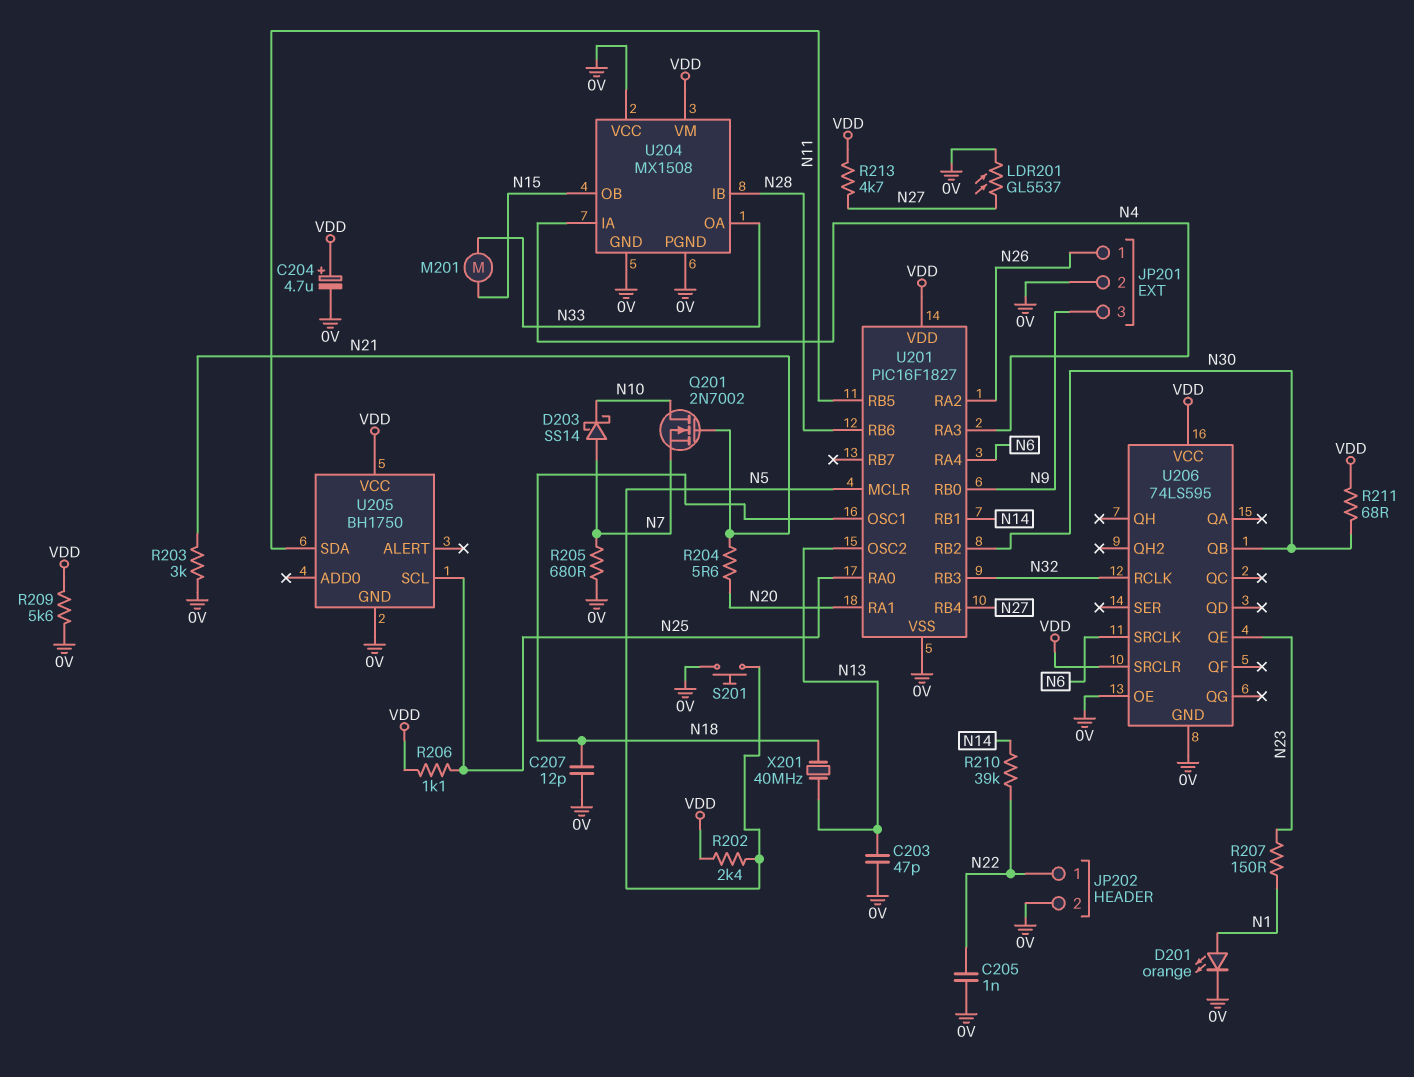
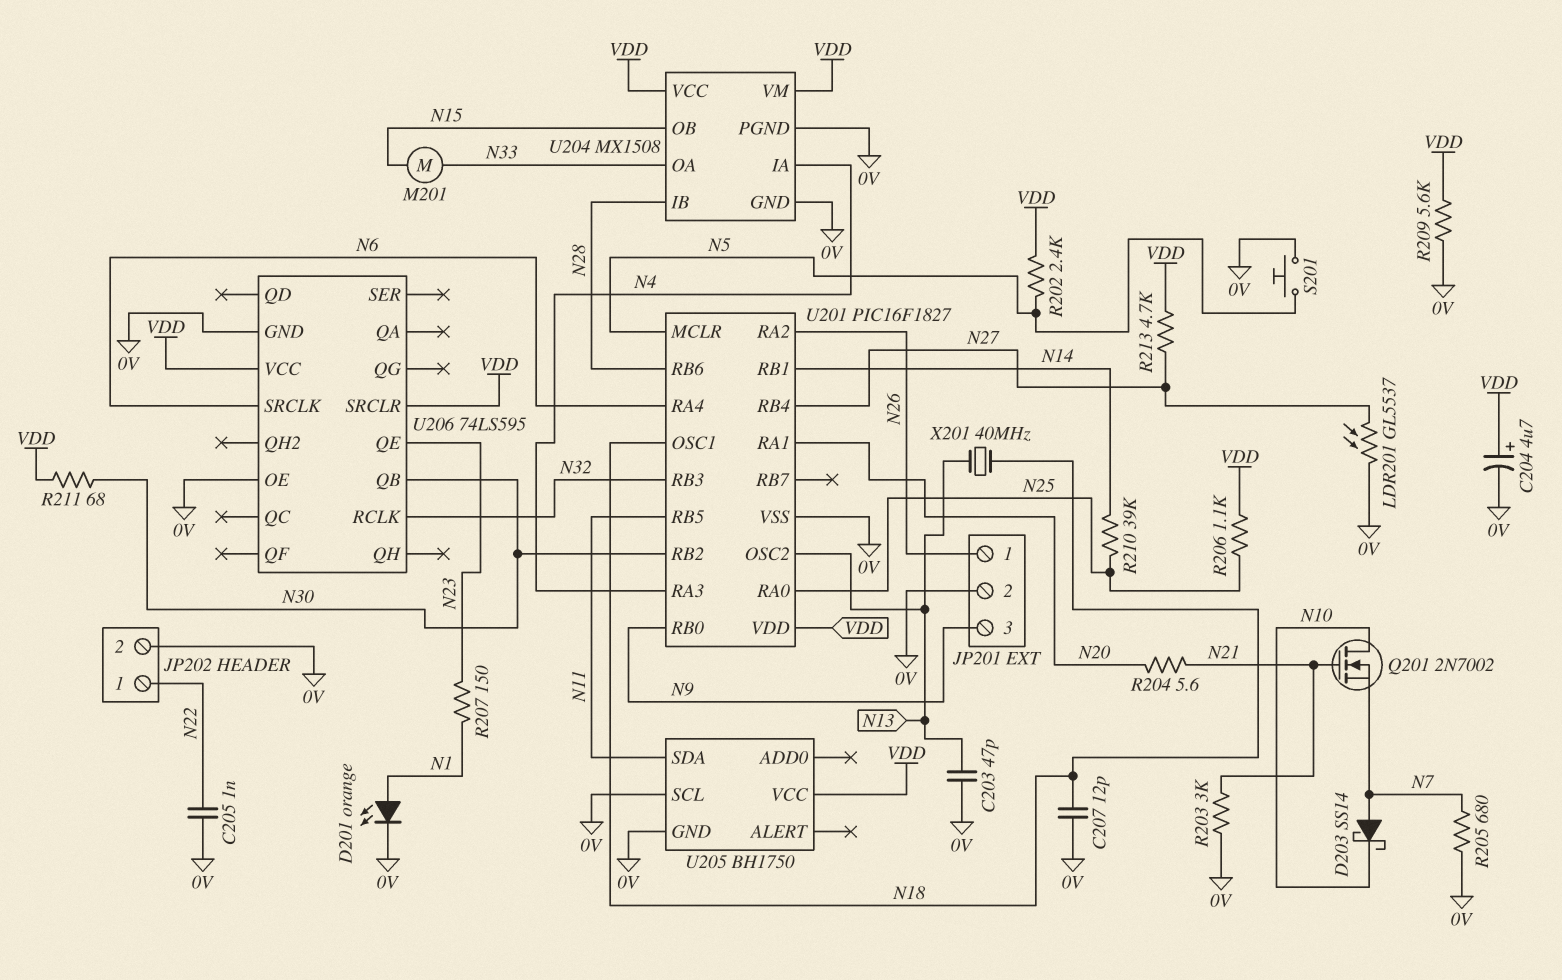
R210: 39k (N14, N22) -> 39k (N14, N25)
U204 pin VCC: 0V -> VDD
U205 pin SCL: N25 -> 0V

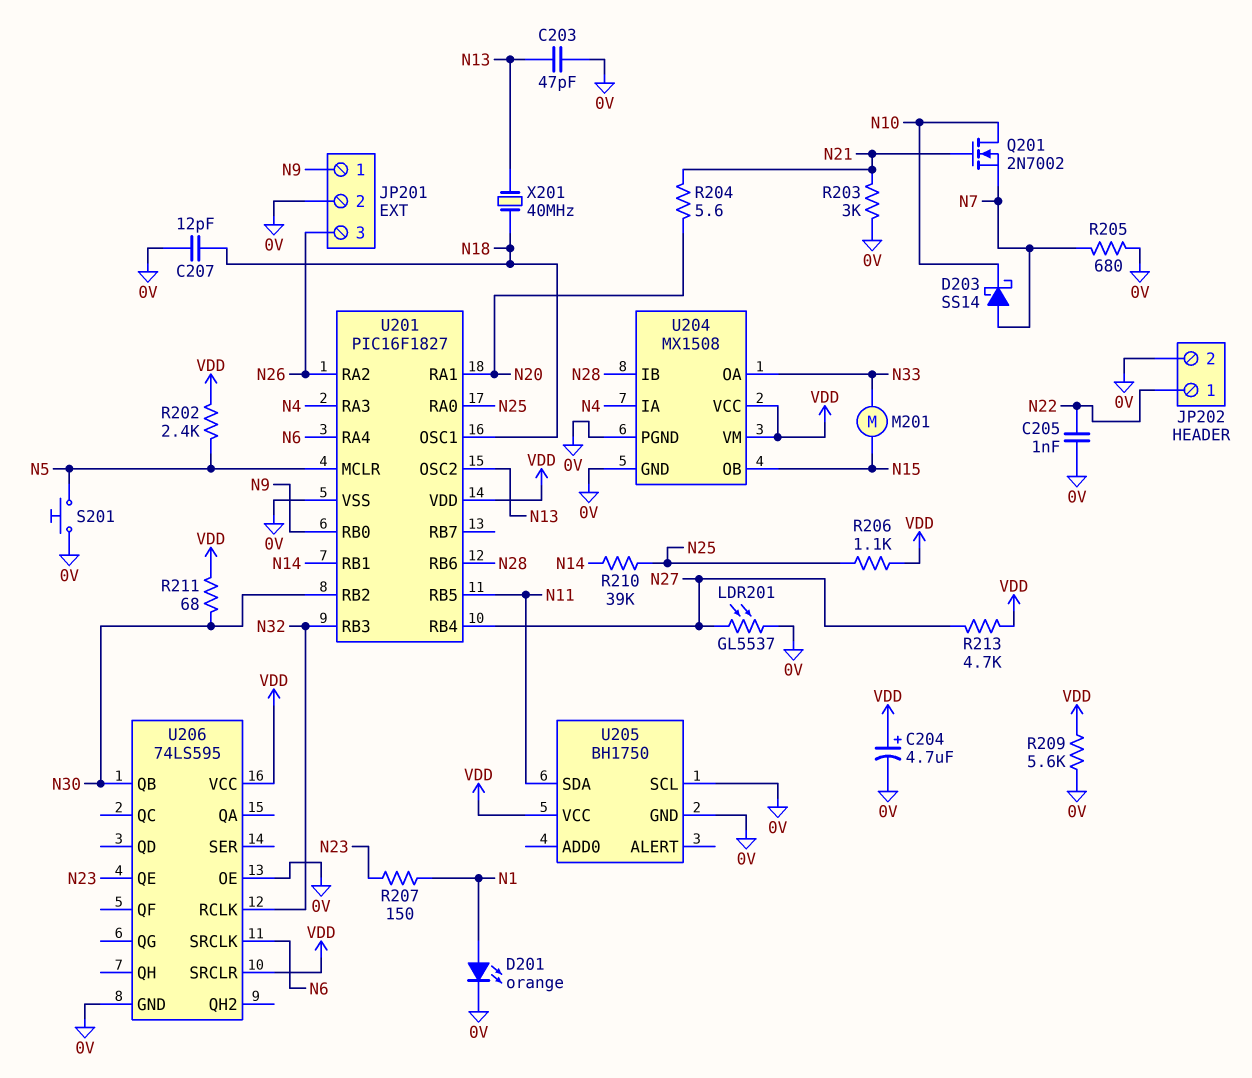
JP201 pin 1: N26 -> N9
JP201 pin 3: N9 -> N26

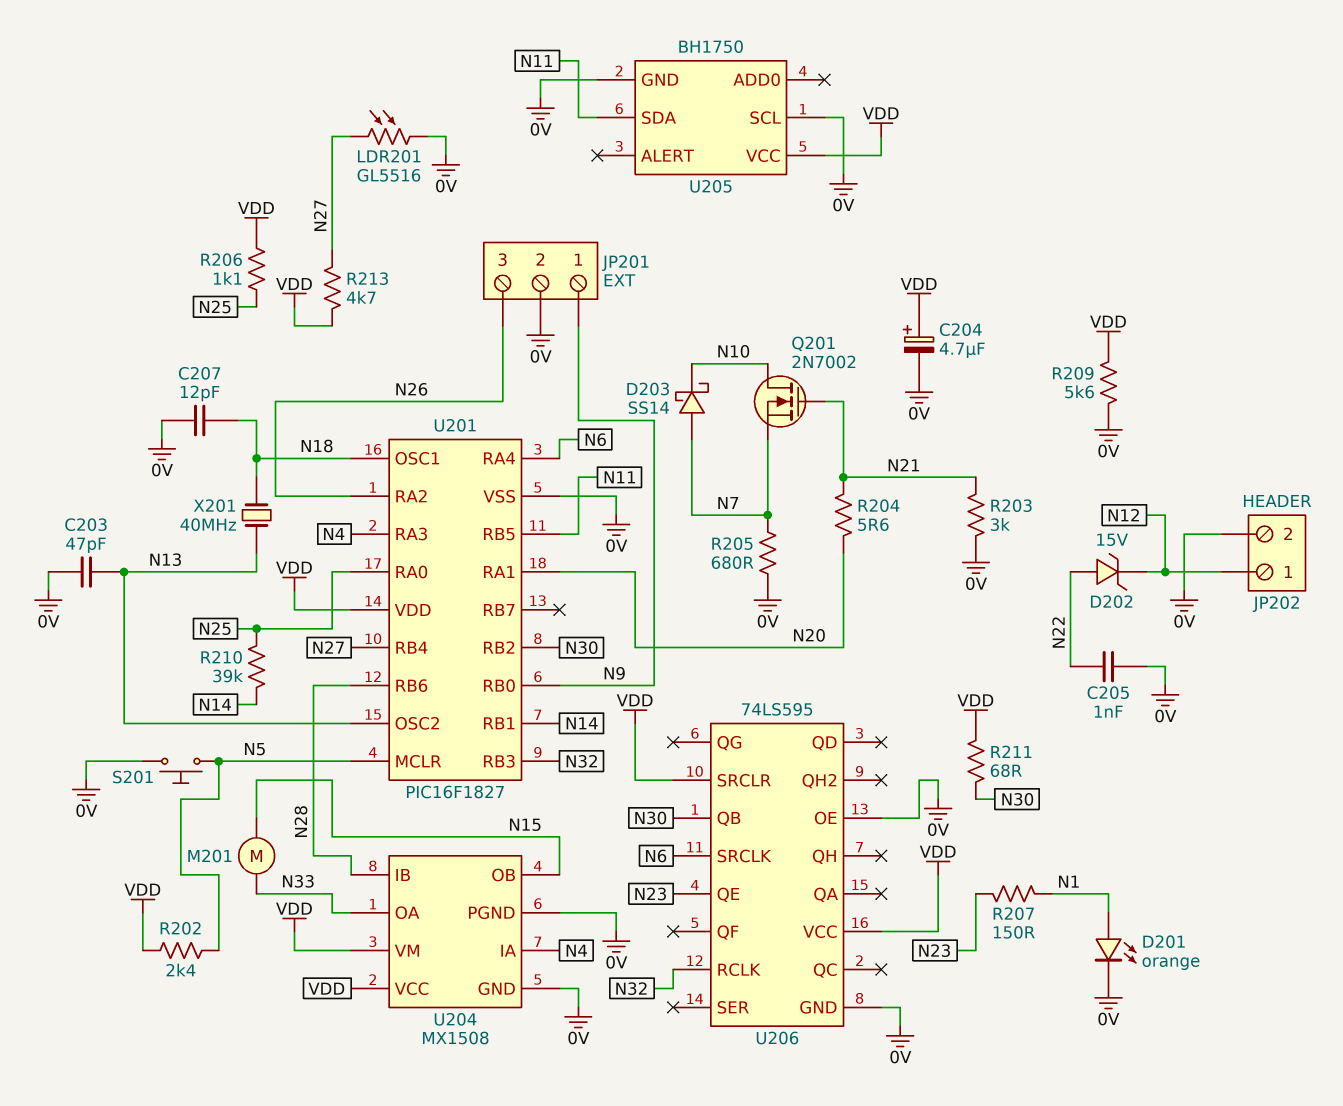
D202: none -> zener 15V (A N22, K N12)
JP202 pin 1: N22 -> N12
LDR201: GL5537 (0V, N27) -> GL5516 (0V, N27)

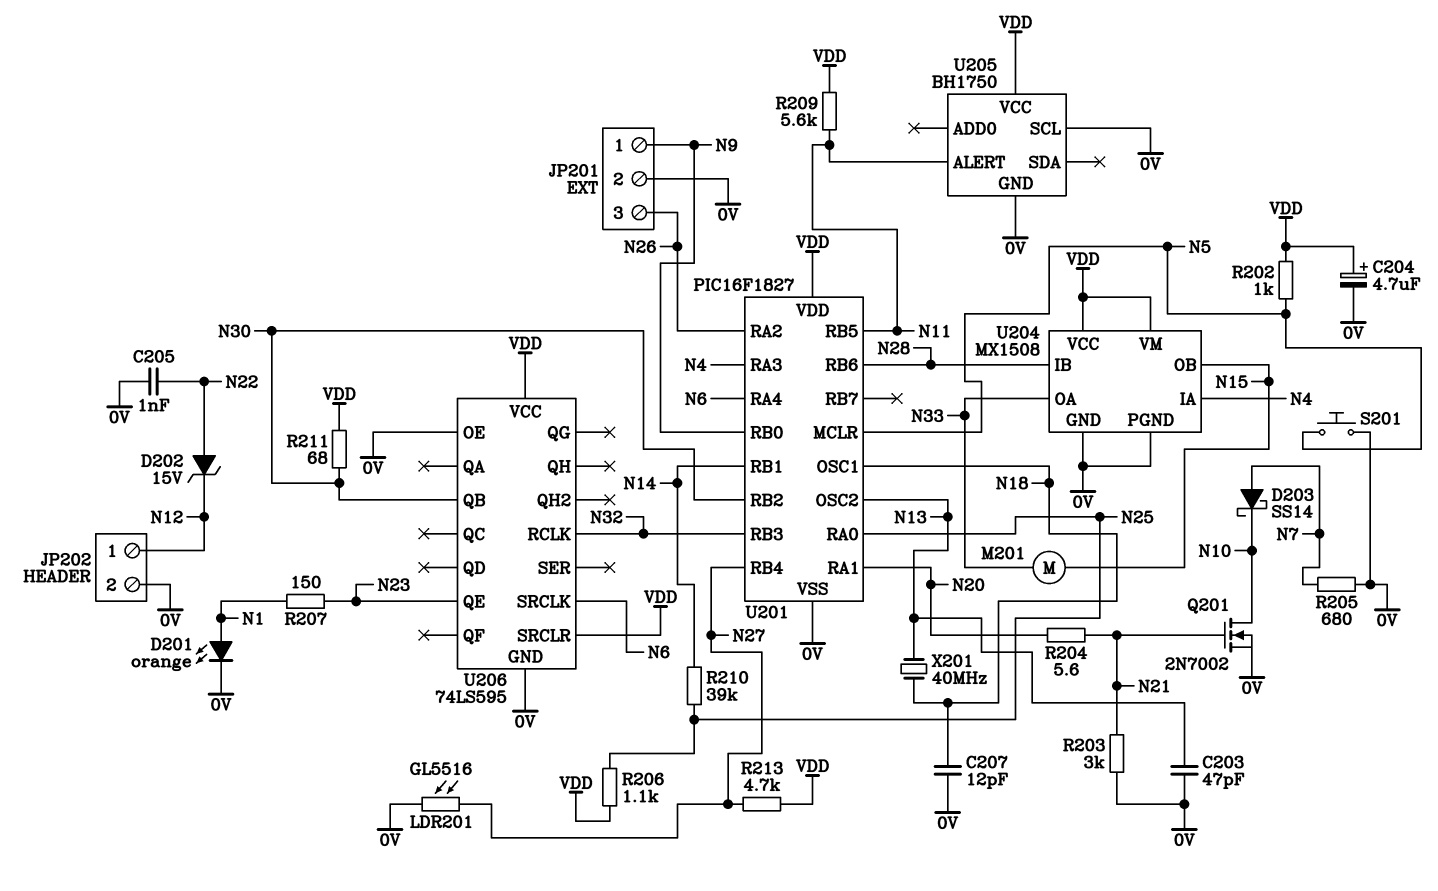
Q201: NMOS 2N7002 (G N21, D N10, S N7) -> NMOS 2N7002 (G N21, D N10, S 0V)
R202: 2.4k (N5, VDD) -> 1k (N5, VDD)
R209: 5.6k (0V, VDD) -> 5.6k (N11, VDD)
U205 pin ALERT: none -> N11
U205 pin SDA: N11 -> none

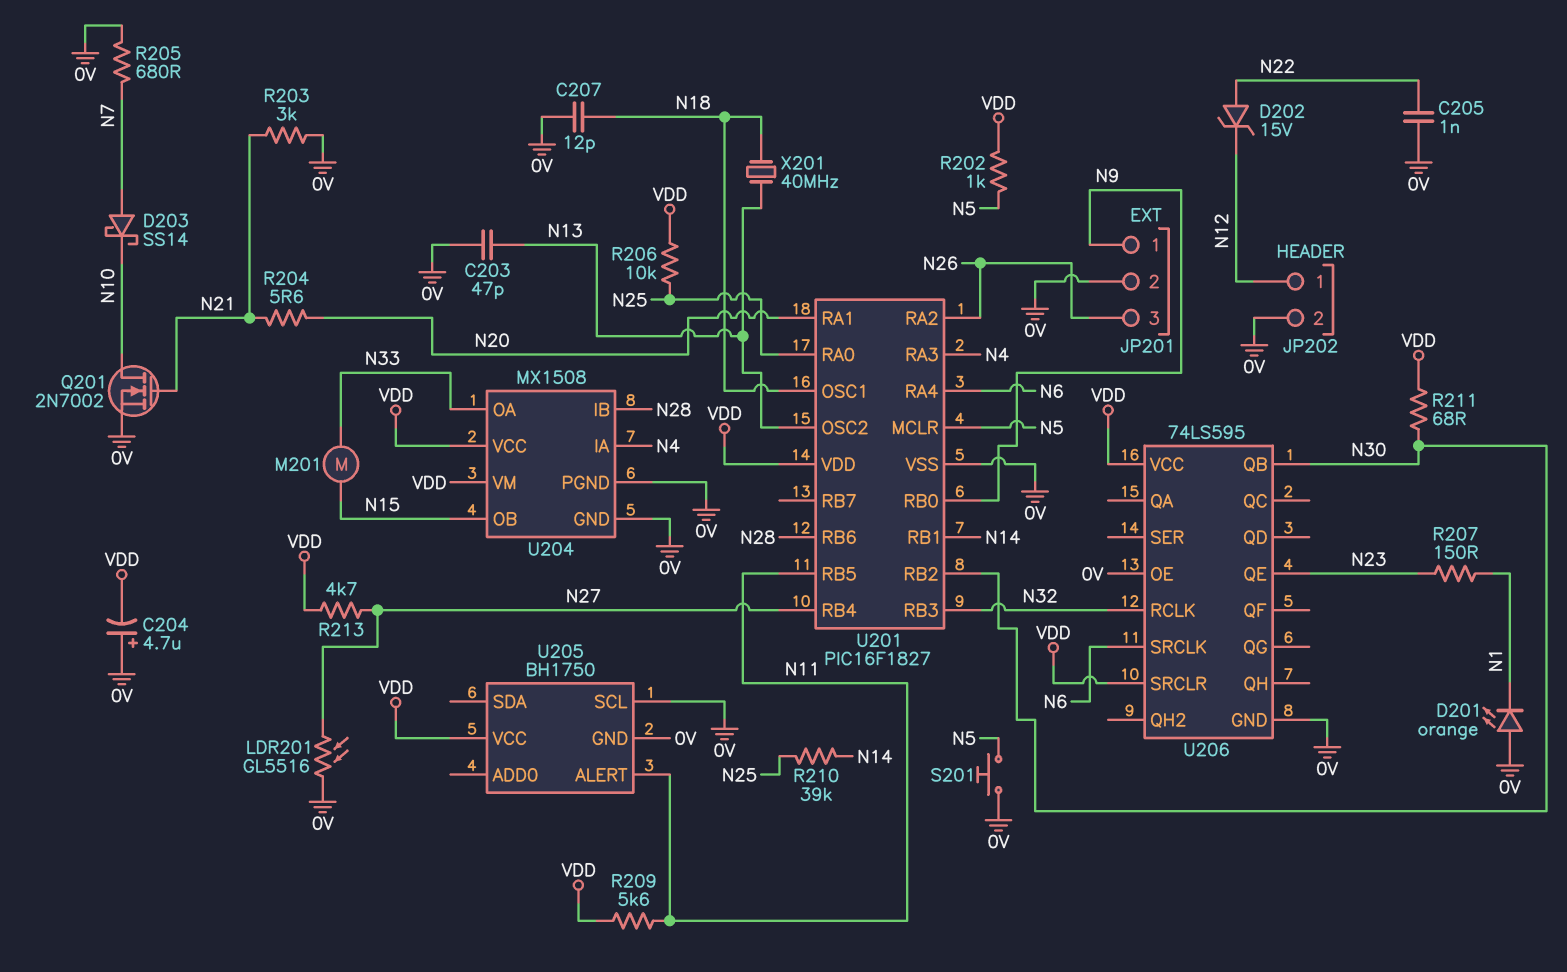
C204: 4.7uF (plus VDD, minus 0V) -> 4.7uF (plus 0V, minus VDD)
D201: LED orange (A N1, K 0V) -> LED orange (A 0V, K N1)
R206: 1.1k (N25, VDD) -> 10k (N25, VDD)

